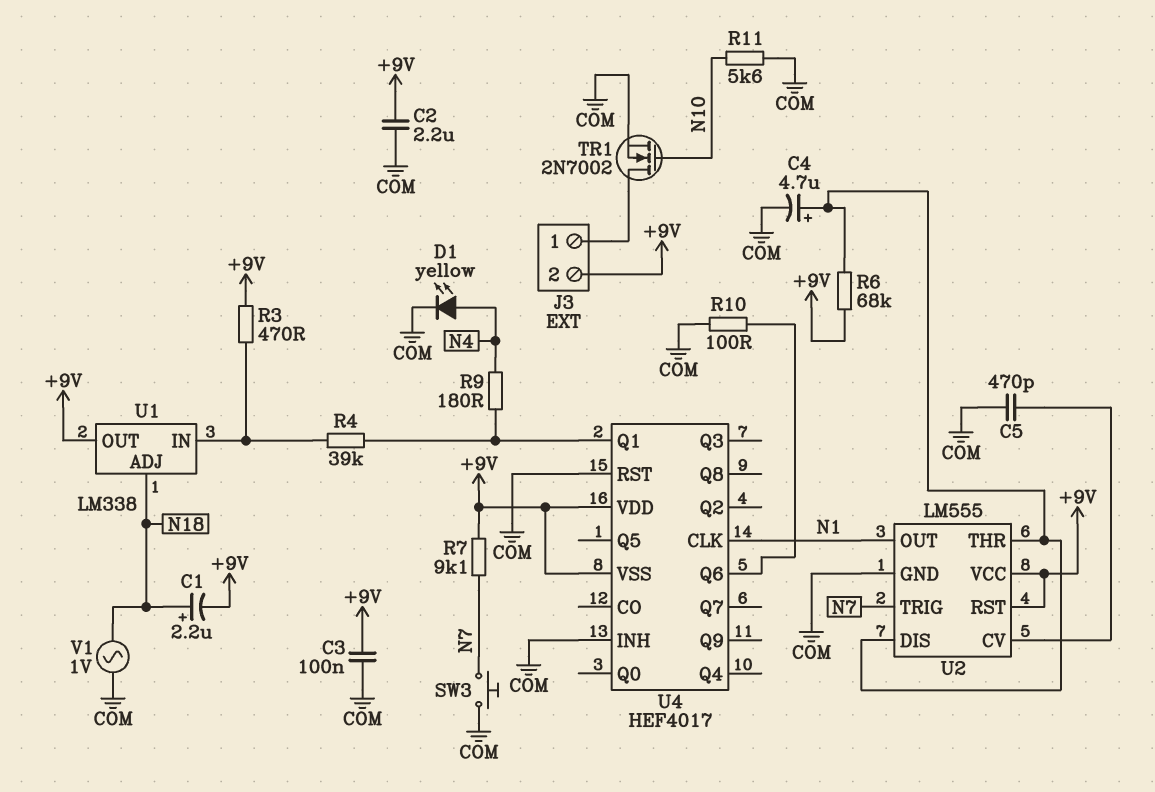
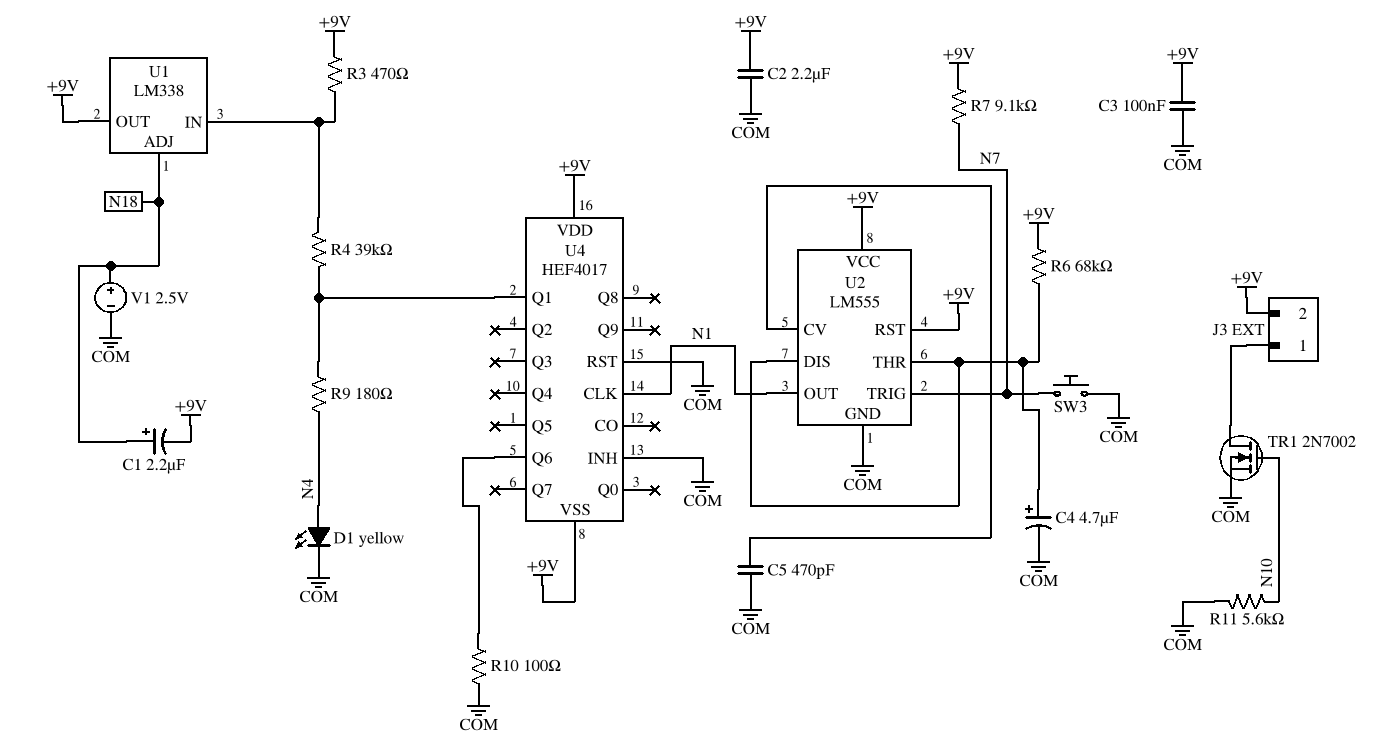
V1: AC 1V (COM, N18) -> 2.5V (plus N18, minus COM)

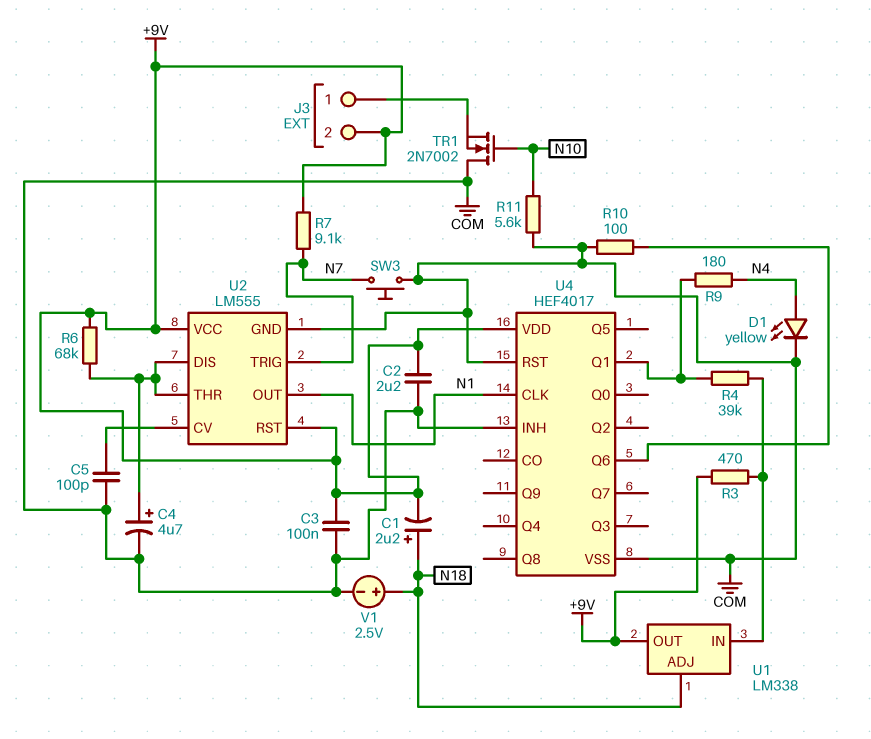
C5: 470pF (COM, U2/CV) -> 100pF (COM, U2/CV)
TR1: NMOS 2N7002 (G N10, D J3/1, S COM) -> NMOS 2N7002 (G N10, D COM, S J3/1)
U4 pin VSS: +9V -> COM

